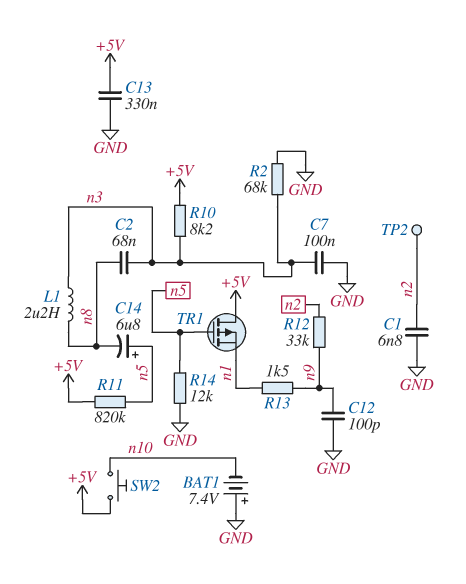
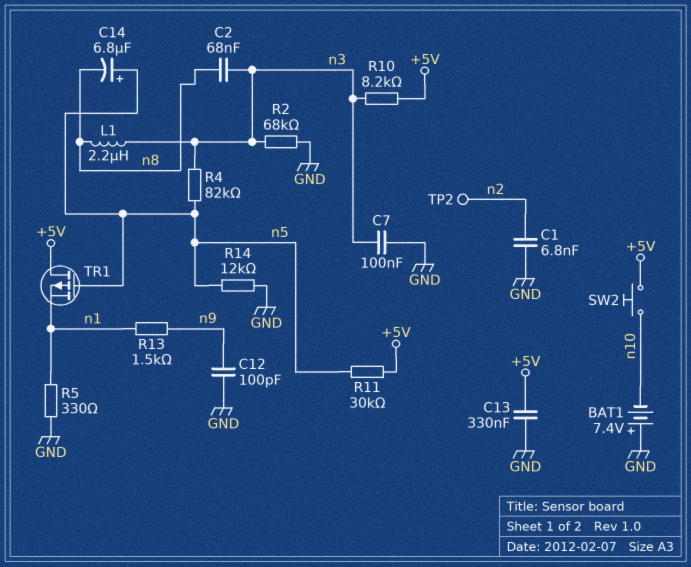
R4: none -> 82k (n3, n5)
R5: none -> 330 (GND, n1)
R11: 820k (+5V, n5) -> 30k (+5V, n5)
R12: 33k (n2, n9) -> none

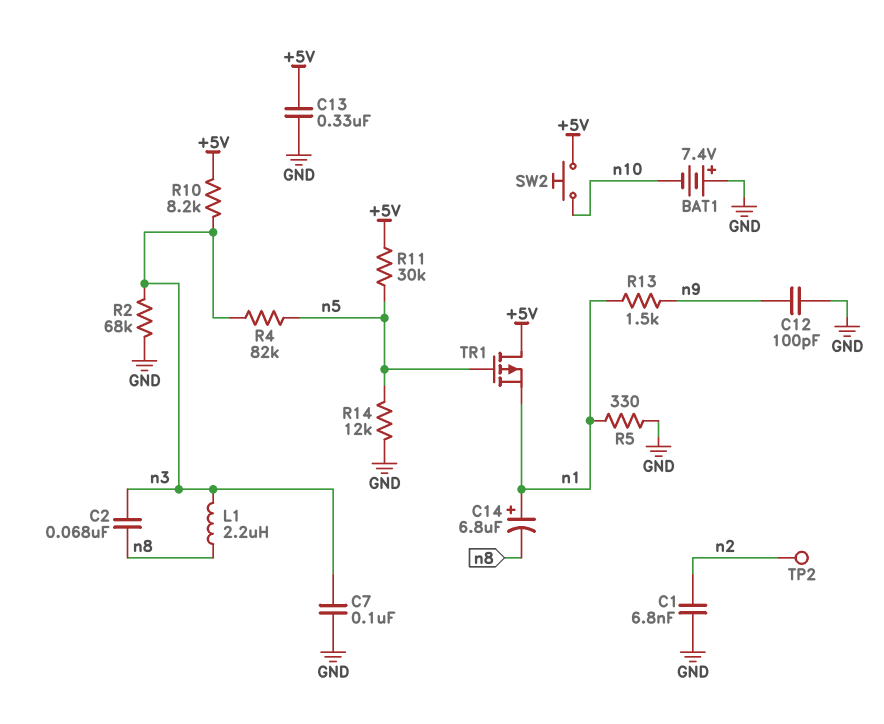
C14: 6.8uF (plus n5, minus n8) -> 6.8uF (plus n1, minus n8)

